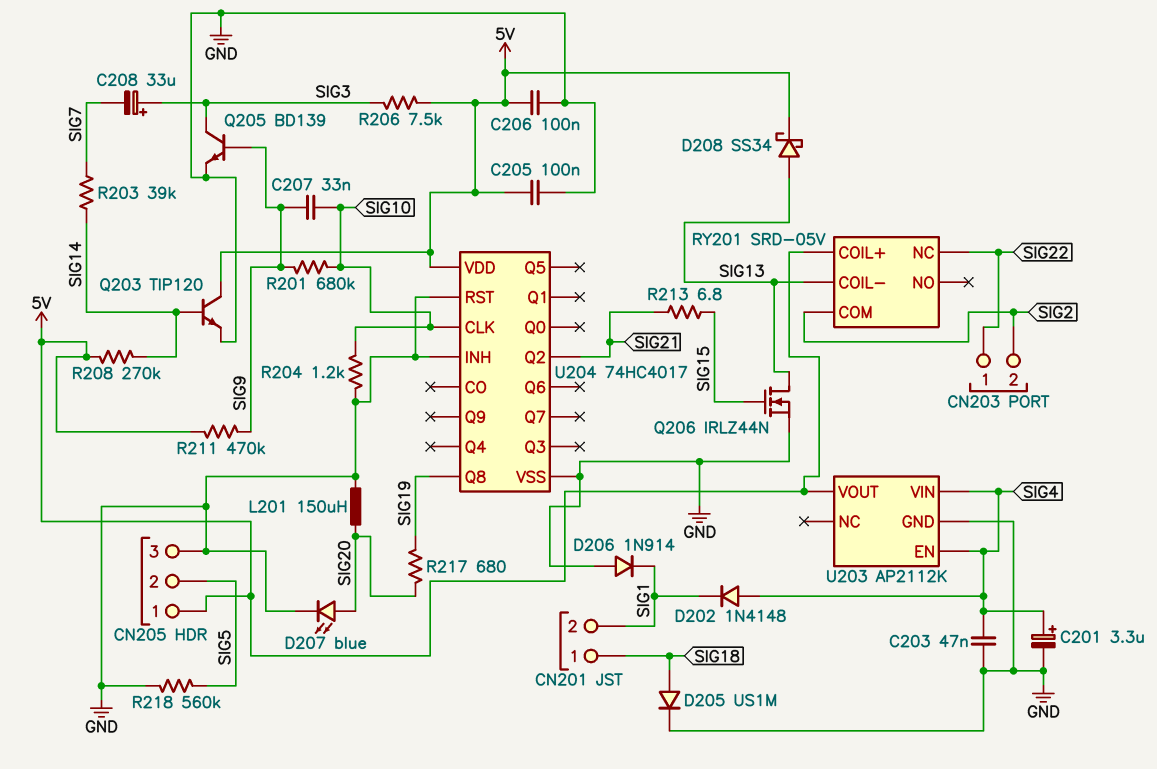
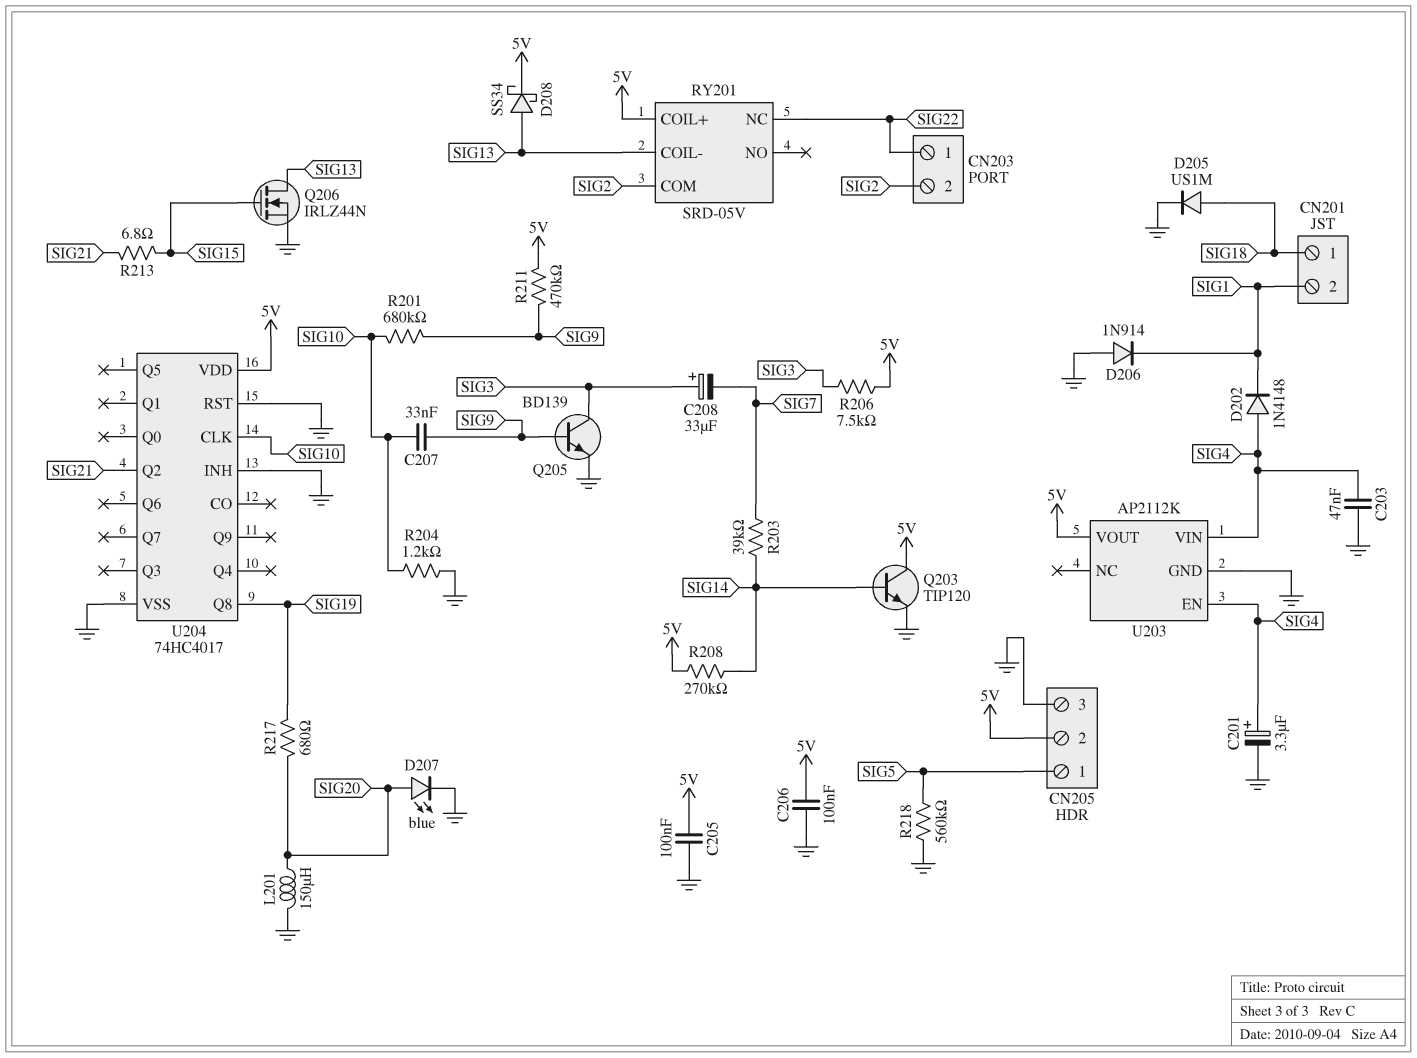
CN205 pin 1: 5V -> SIG5
CN205 pin 2: SIG5 -> 5V

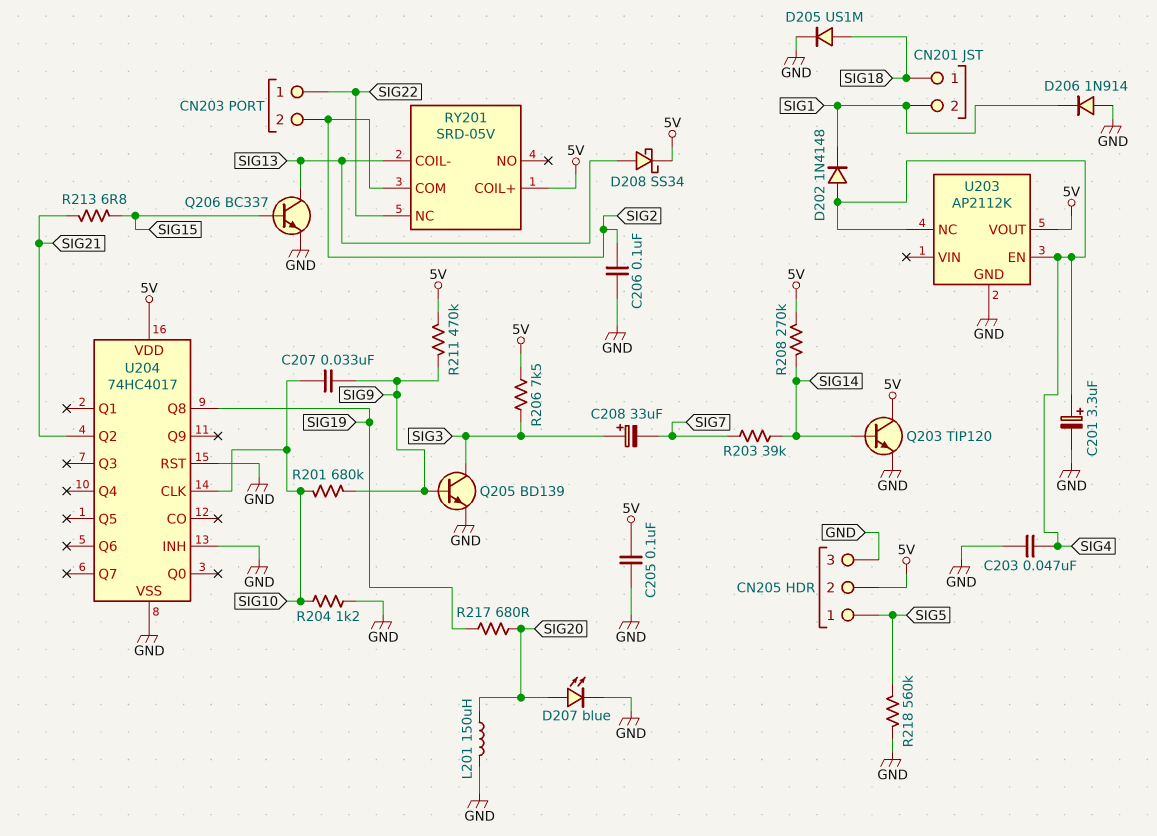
C206: 100nF (5V, GND) -> 100nF (GND, SIG2)
Q206: NMOS IRLZ44N (G SIG15, D SIG13, S GND) -> NPN BC337 (B SIG15, C SIG13, E GND)
U203 pin NC: none -> SIG4
U203 pin VIN: SIG4 -> none

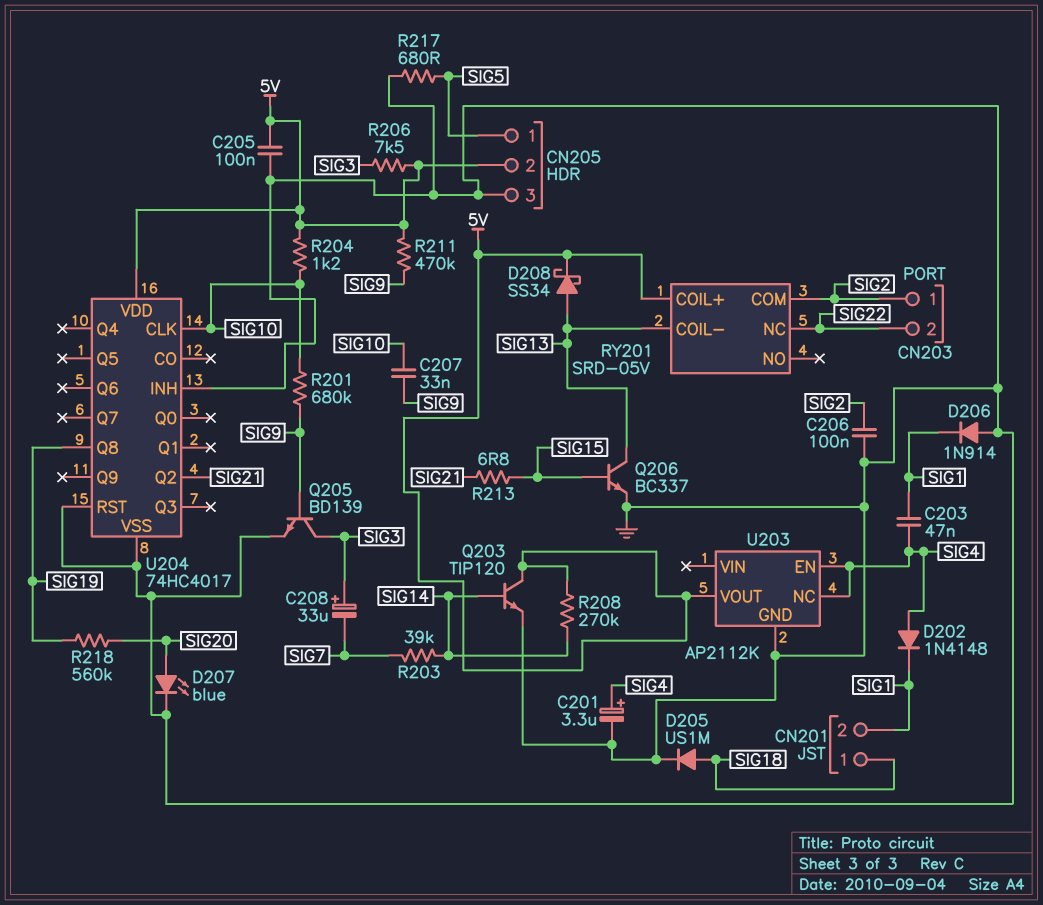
C203: 47nF (GND, SIG4) -> 47nF (SIG1, SIG4)
CN203 pin 1: SIG22 -> SIG2
CN203 pin 2: SIG2 -> SIG22
L201: 150uH (GND, SIG20) -> none
R204: 1.2k (GND, SIG10) -> 1.2k (5V, SIG10)
R217: 680 (SIG19, SIG20) -> 680 (GND, SIG5)
R218: 560k (GND, SIG5) -> 560k (SIG19, SIG20)

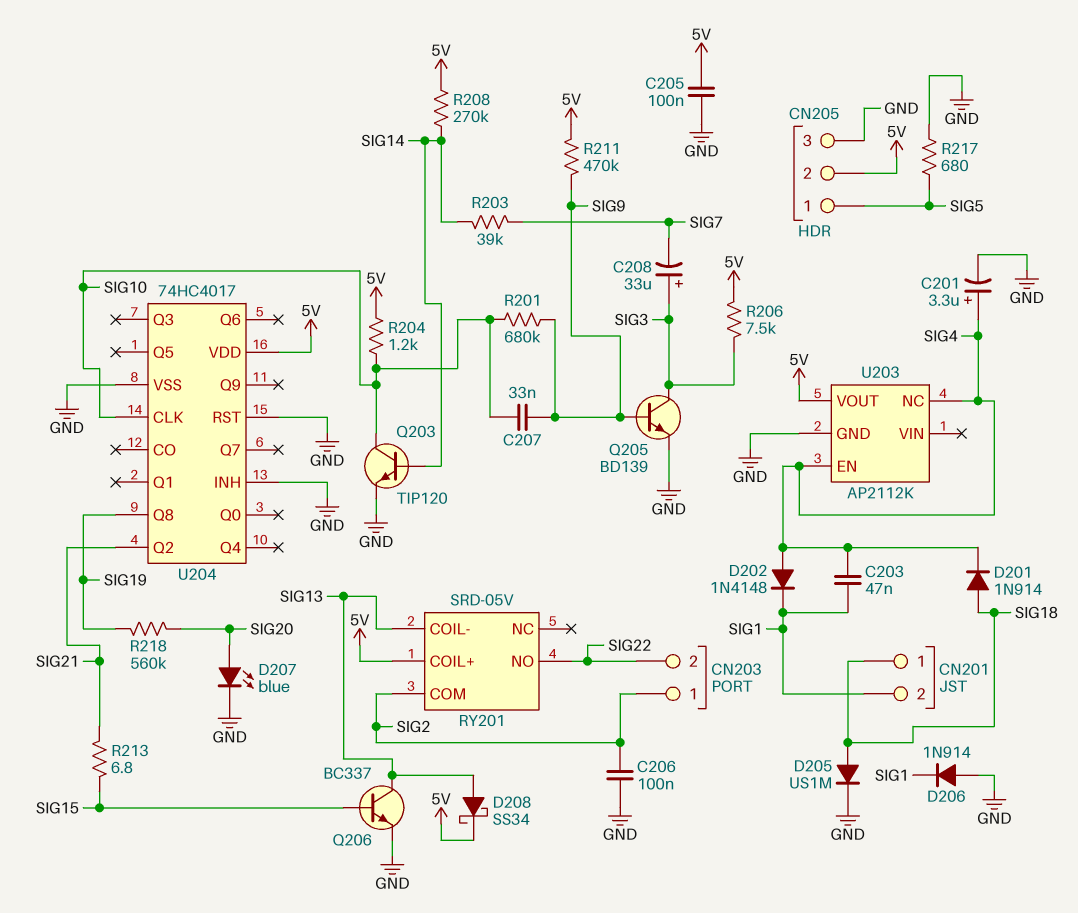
D201: none -> diode 1N914 (A SIG18, K SIG4)
Q203: NPN TIP120 (B SIG14, C 5V, E GND) -> NPN TIP120 (B SIG14, C SIG10, E GND)
RY201 pin NC: SIG22 -> none
RY201 pin NO: none -> SIG22

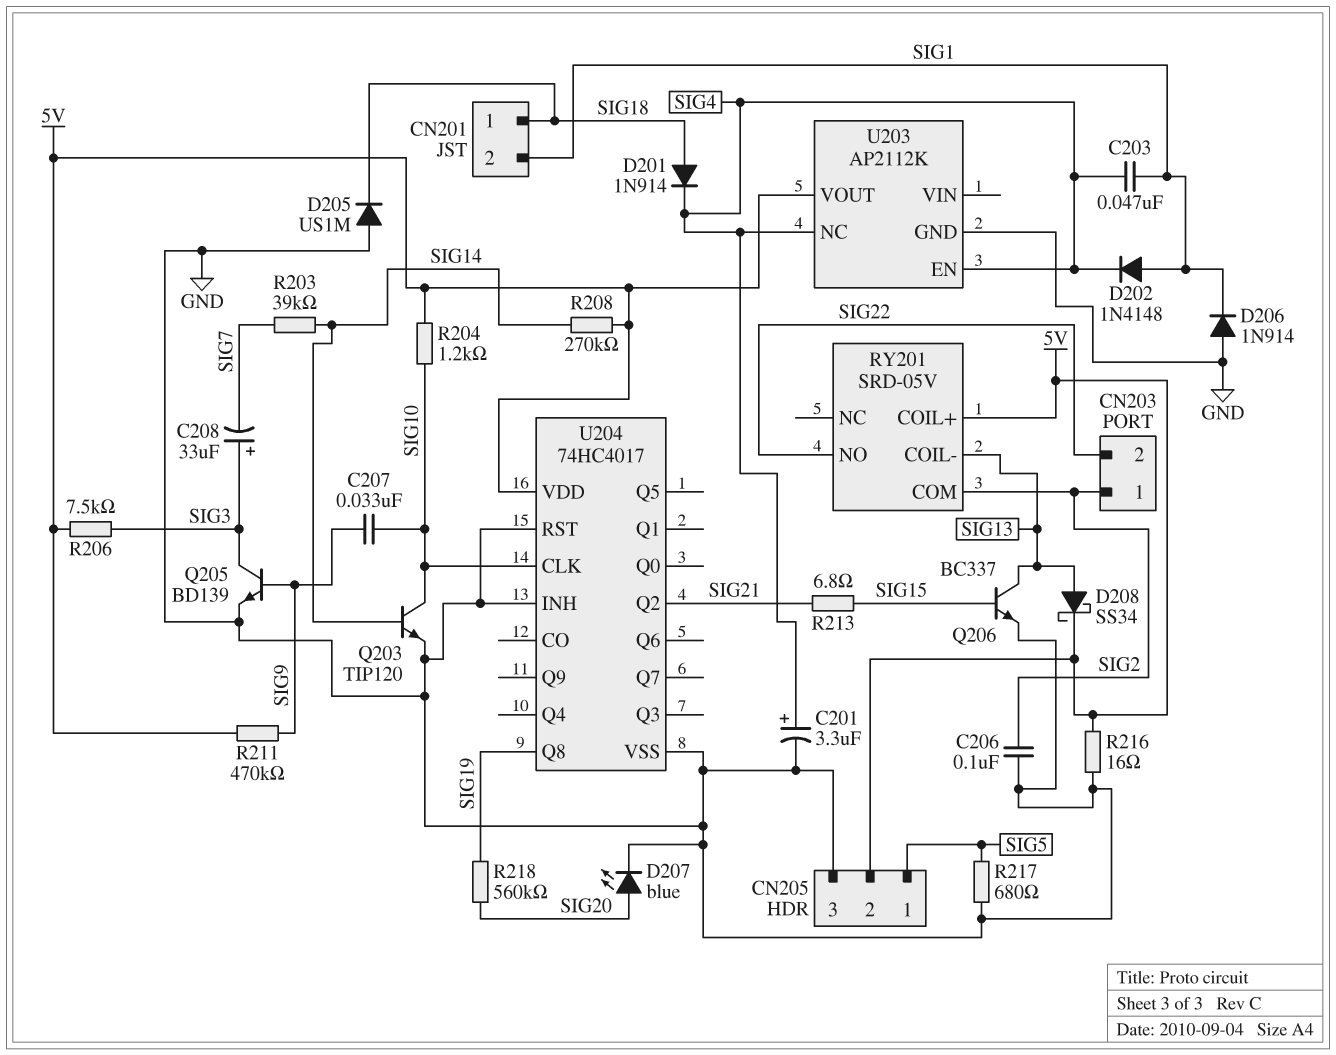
C205: 100nF (5V, GND) -> none
D202: diode 1N4148 (A SIG4, K SIG1) -> diode 1N4148 (A SIG1, K SIG4)
D205: diode US1M (A SIG18, K GND) -> diode US1M (A GND, K SIG18)
R201: 680k (SIG9, SIG10) -> none
R216: none -> 16 (5V, GND)

